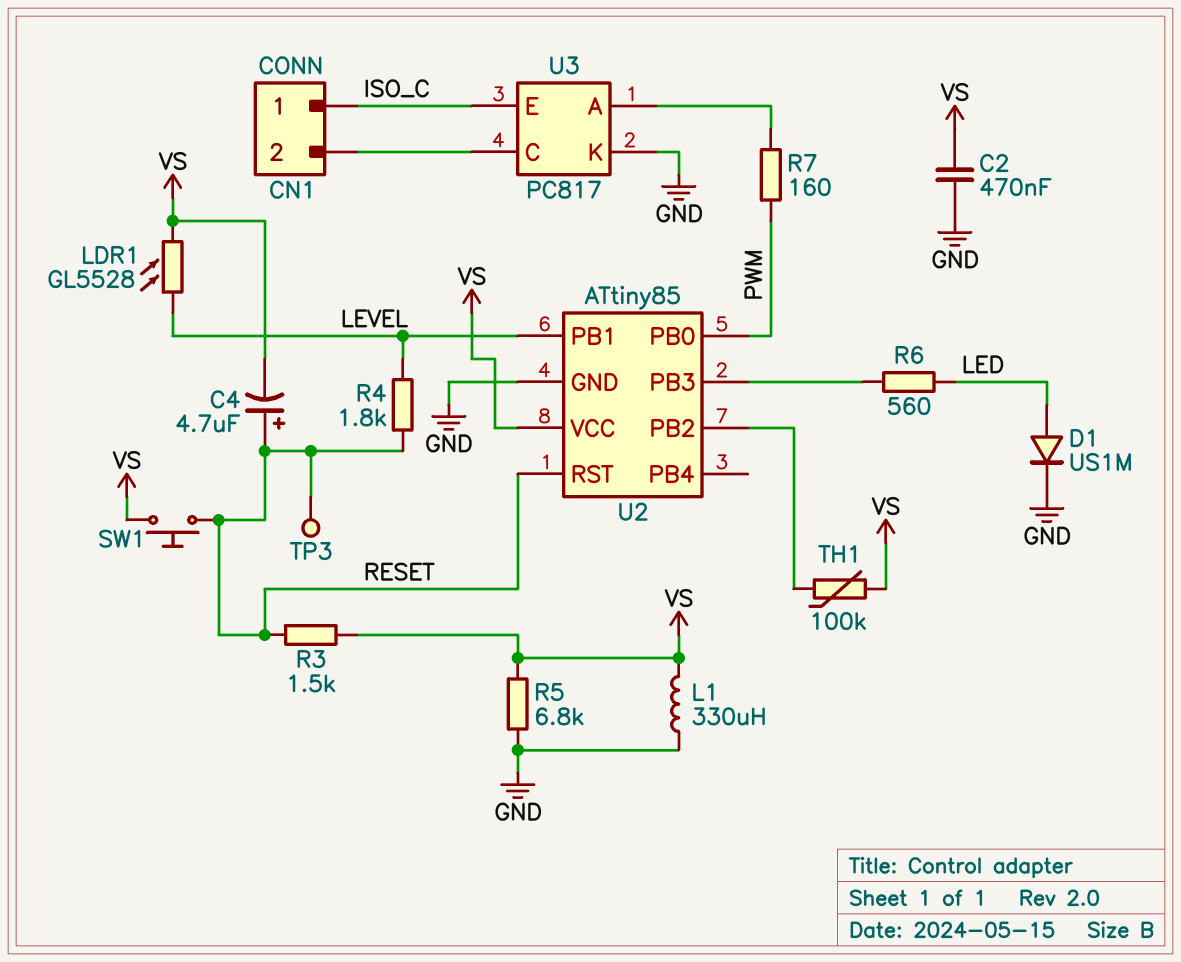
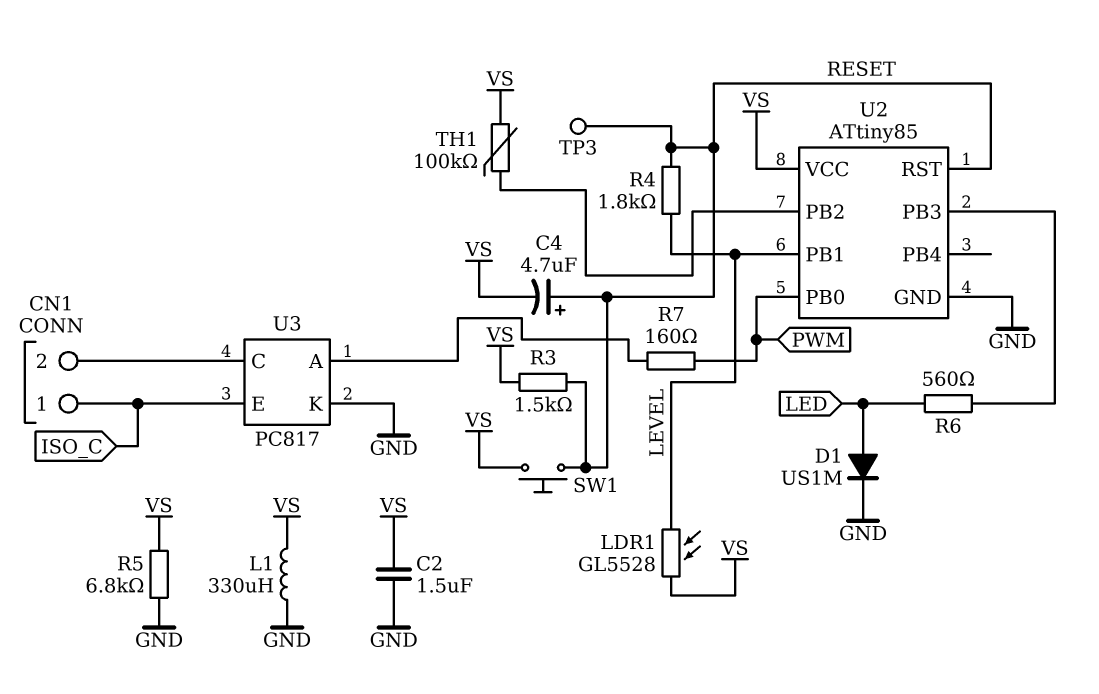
C2: 470nF (GND, VS) -> 1.5uF (GND, VS)

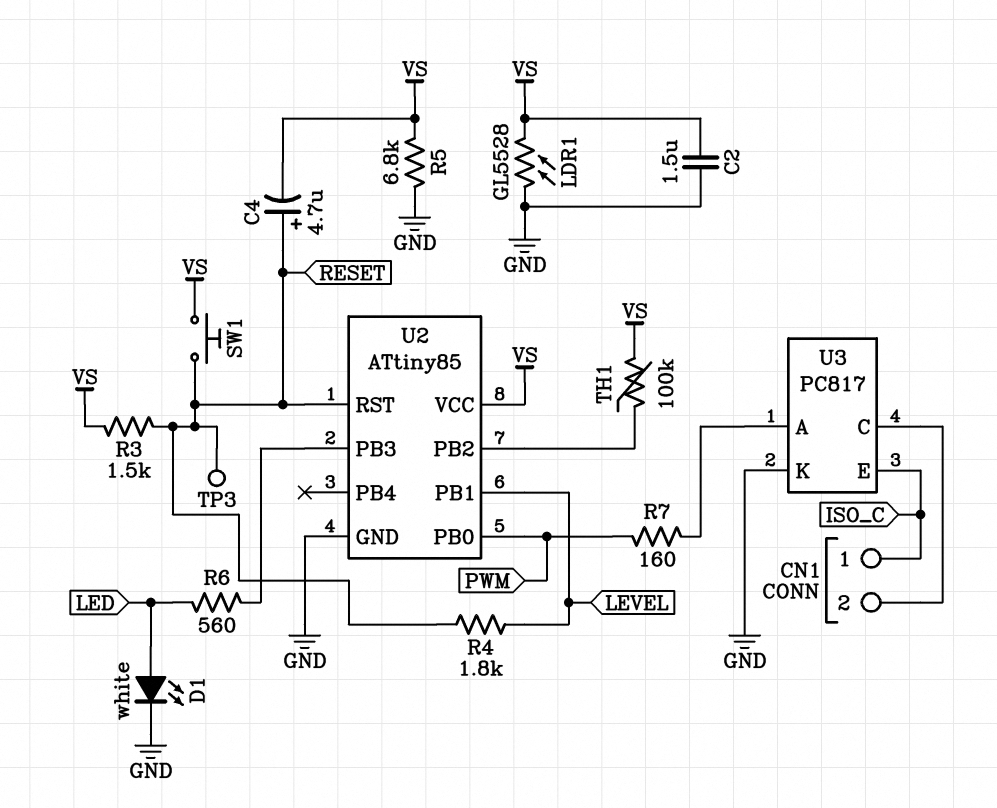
D1: diode US1M (A LED, K GND) -> LED white (A LED, K GND)
L1: 330uH (GND, VS) -> none
LDR1: GL5528 (LEVEL, VS) -> GL5528 (GND, VS)

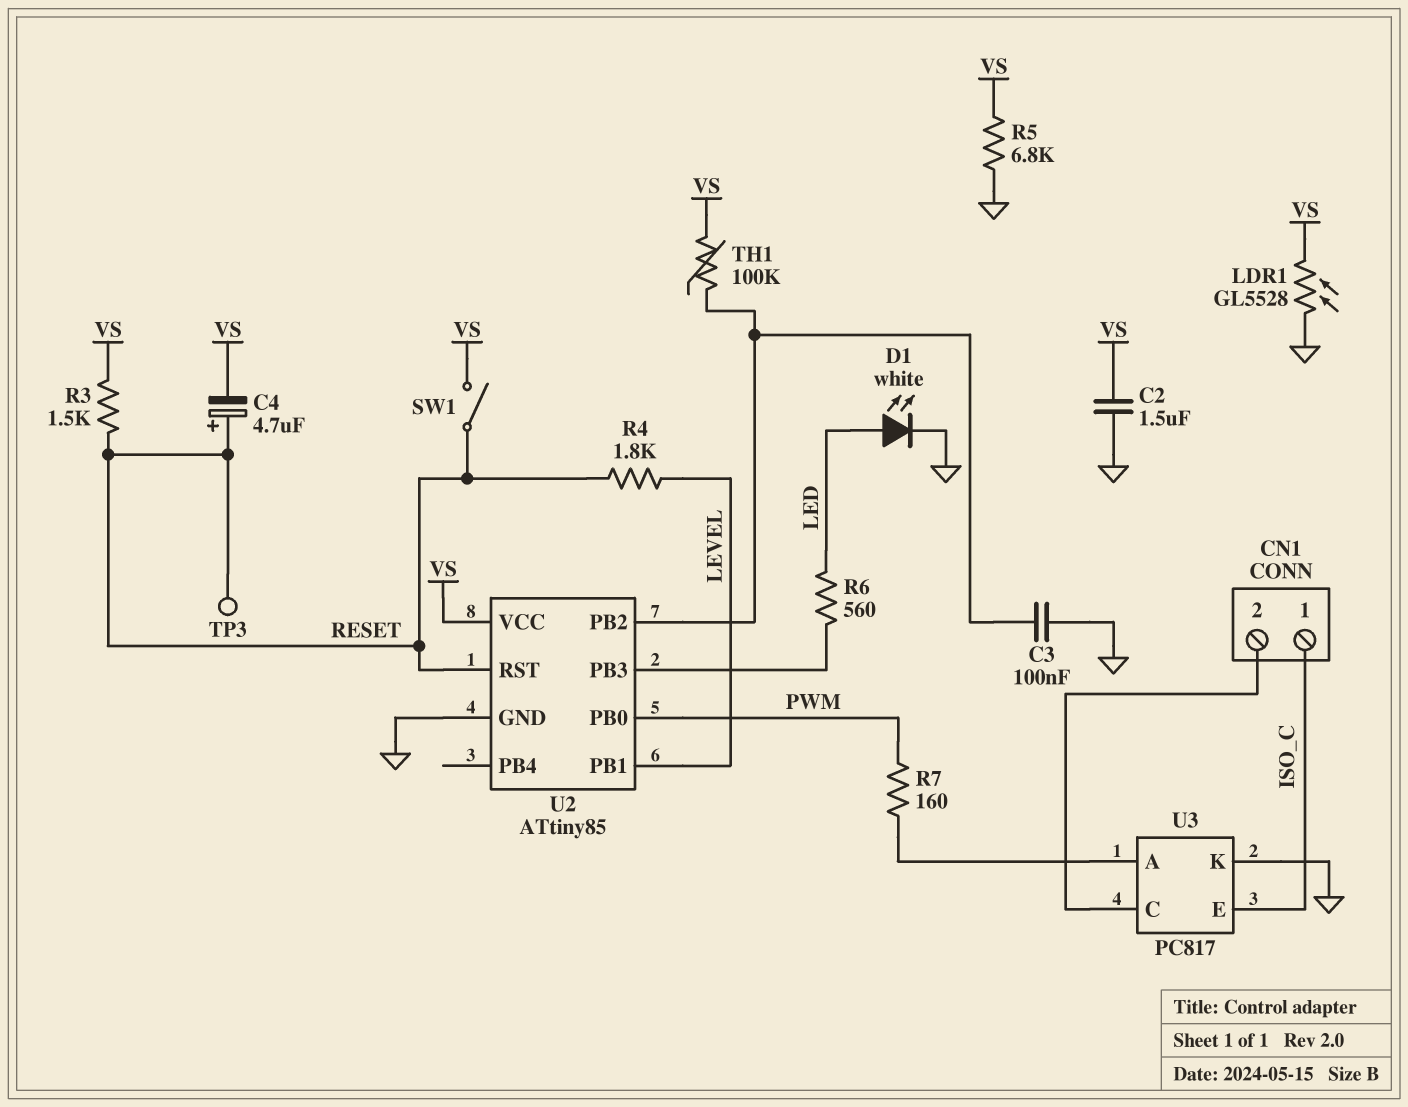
C3: none -> 100nF (GND, U2/PB2)
SW1: button (RESET, VS) -> switch (RESET, VS)

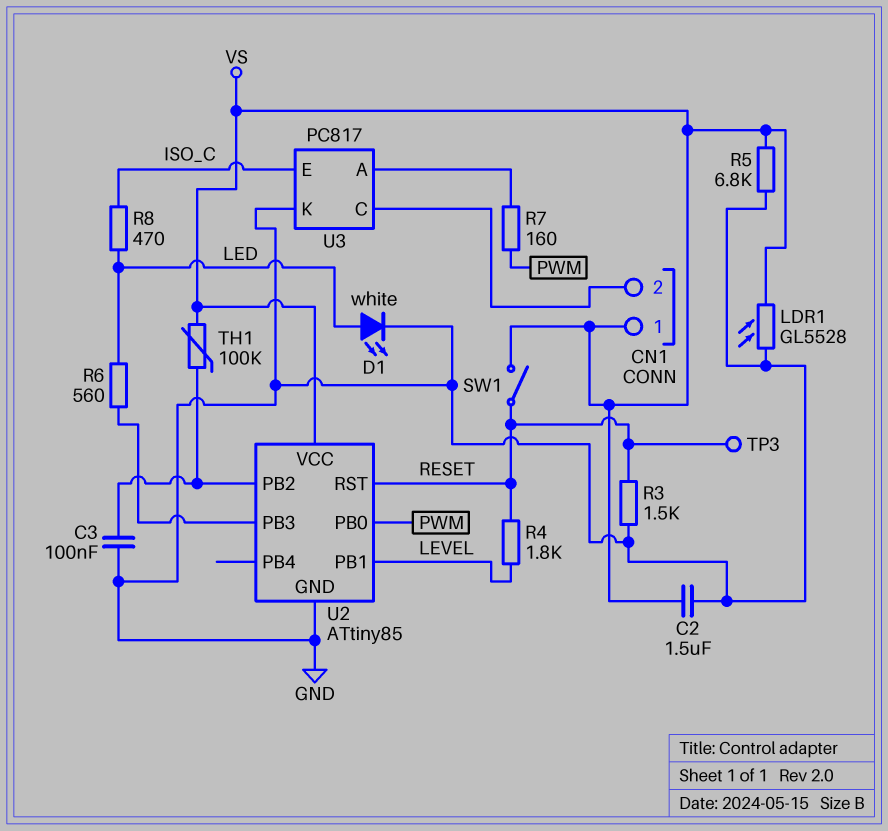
C4: 4.7uF (plus RESET, minus VS) -> none
CN1 pin 1: ISO_C -> VS
R3: 1.5k (RESET, VS) -> 1.5k (GND, RESET)
R8: none -> 470 (ISO_C, LED)

